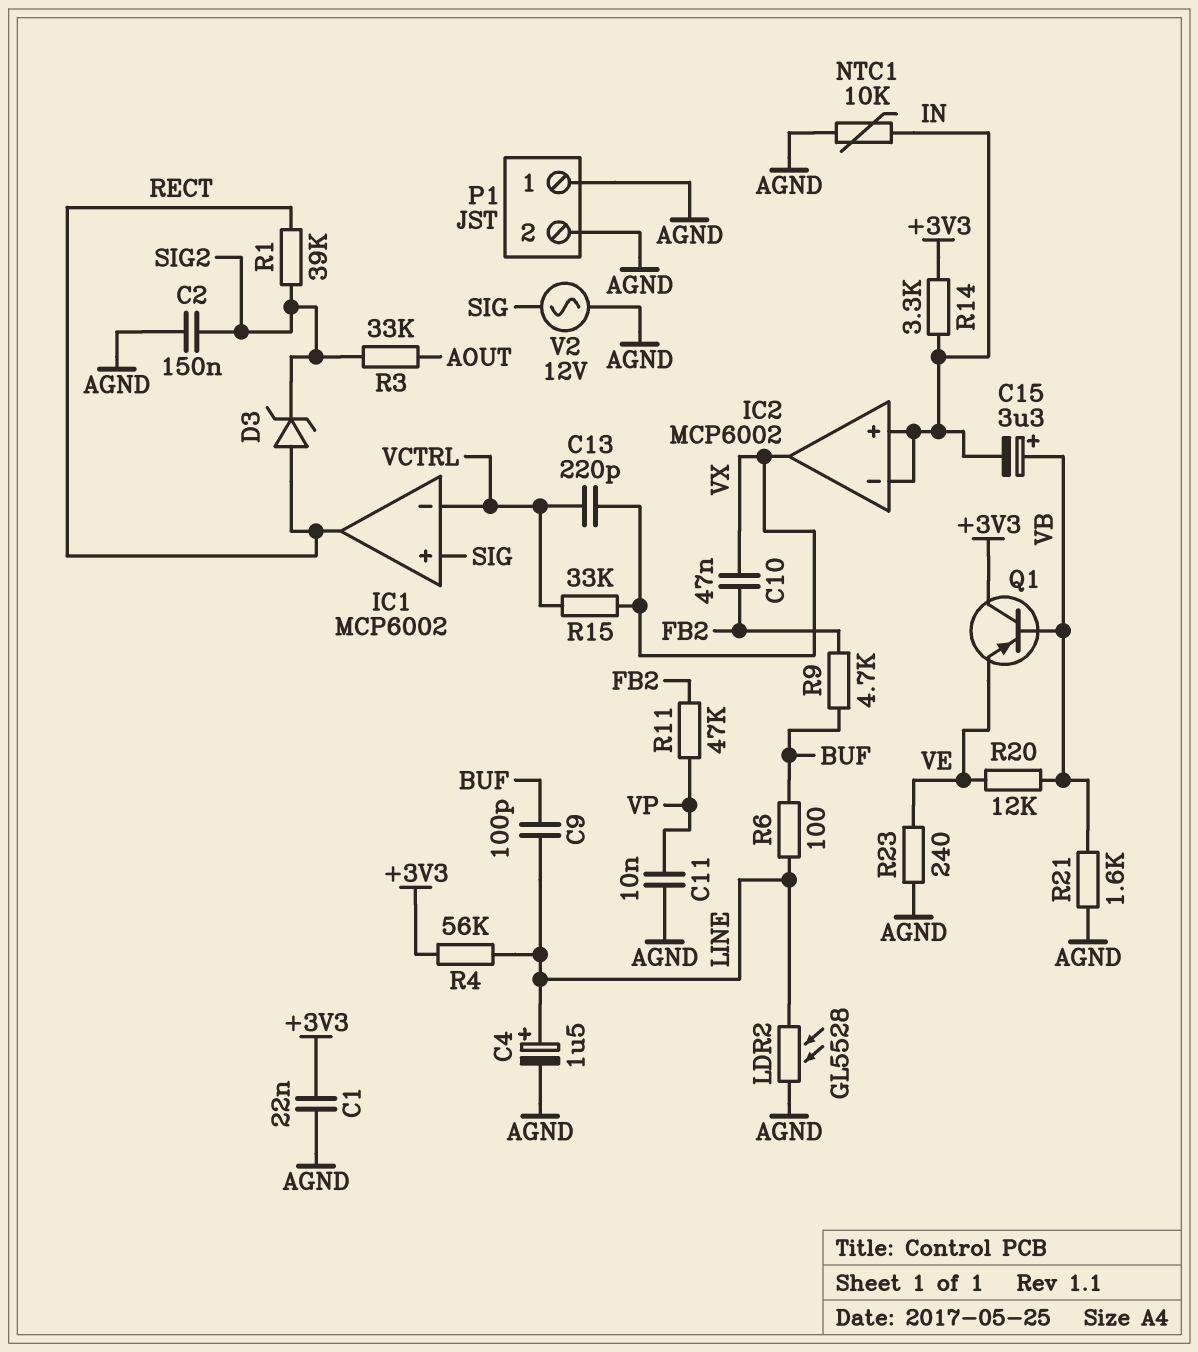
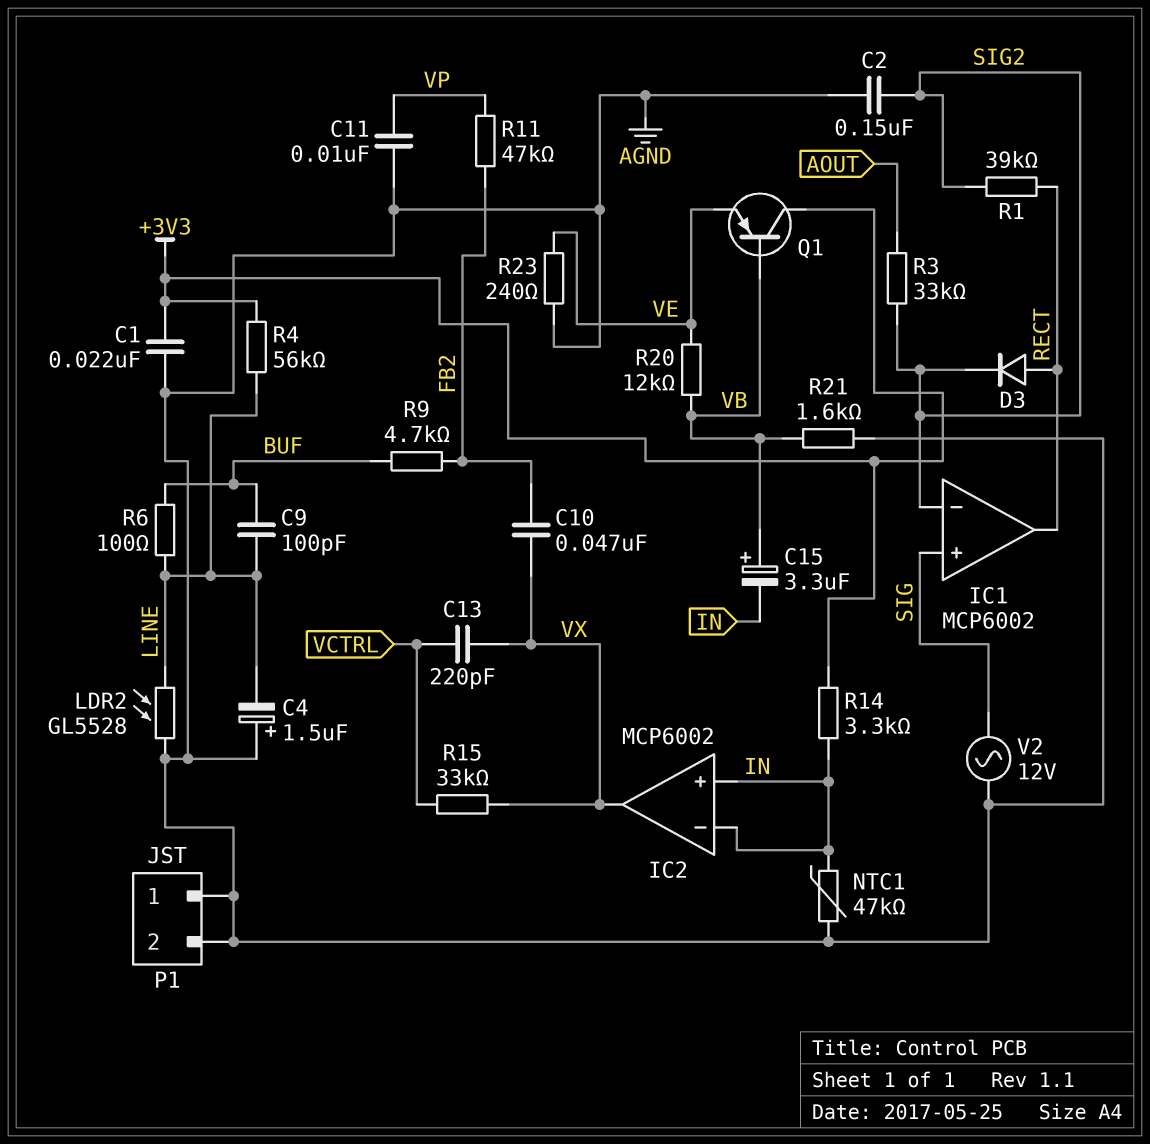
C4: 1.5uF (plus LINE, minus AGND) -> 1.5uF (plus AGND, minus LINE)
D3: zener (A RECT, K SIG2) -> diode (A RECT, K SIG2)
IC1 pin in-: VCTRL -> SIG2
NTC1: 10k (AGND, IN) -> 47k (AGND, IN)

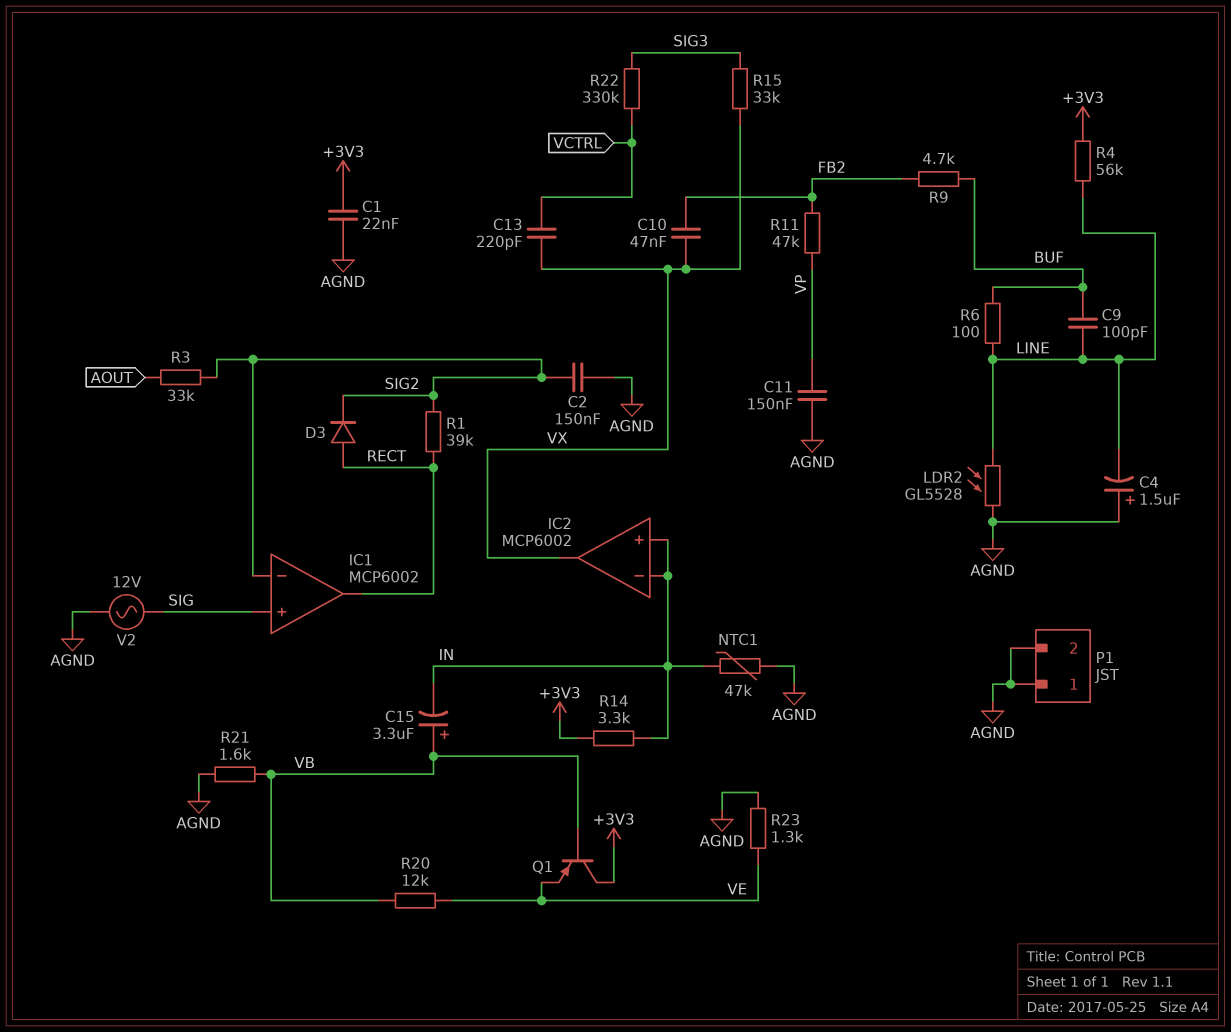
C11: 10nF (AGND, VP) -> 150nF (AGND, VP)
R15: 33k (VCTRL, VX) -> 33k (SIG3, VX)
R22: none -> 330k (SIG3, VCTRL)
R23: 240 (AGND, VE) -> 1.3k (AGND, VE)

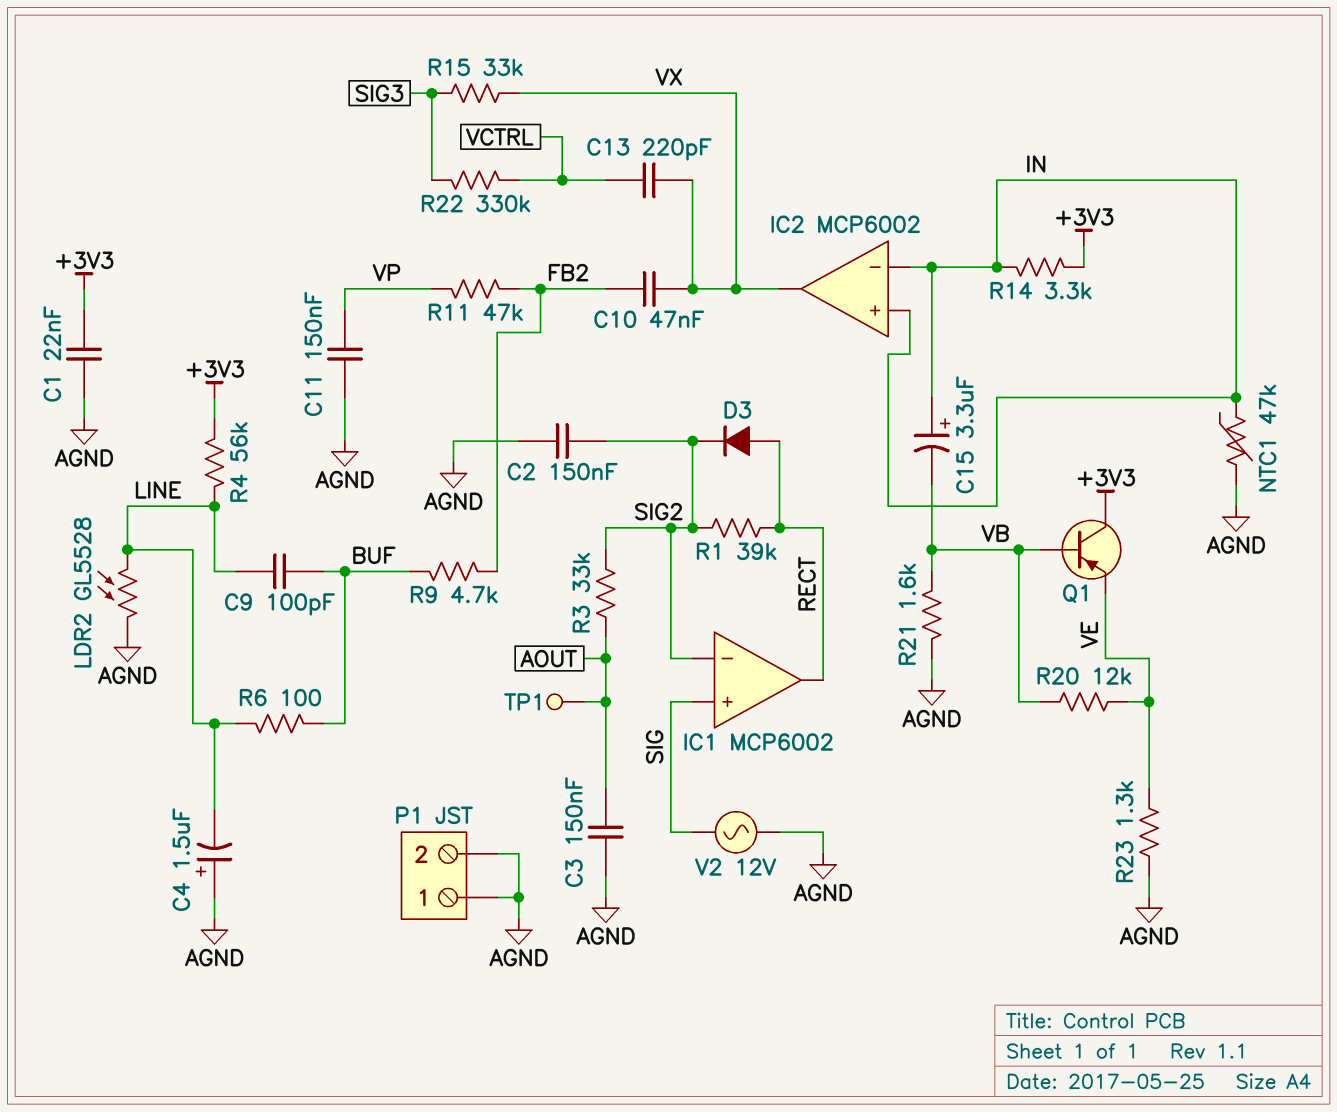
C3: none -> 150nF (AGND, AOUT)
C15: 3.3uF (plus VB, minus IN) -> 3.3uF (plus IN, minus VB)
TP1: none -> test point (AOUT)

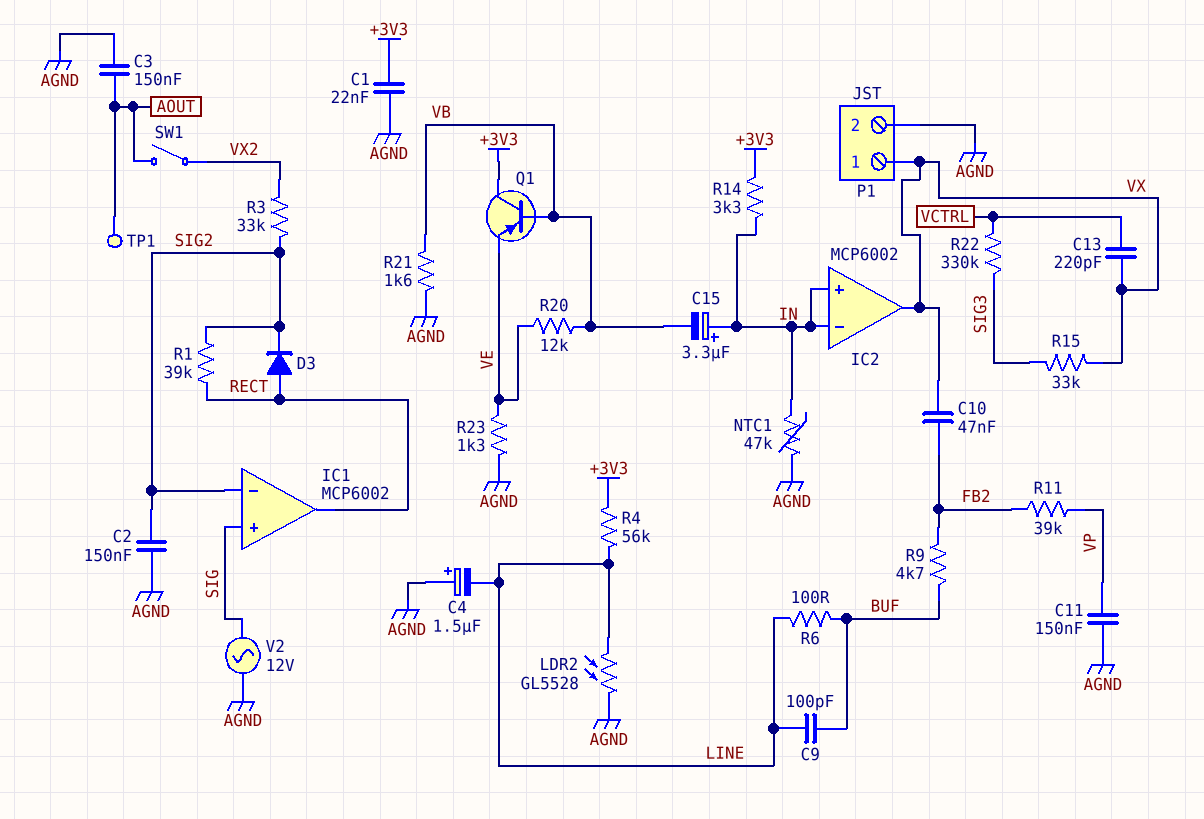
P1 pin 1: AGND -> VX
R3: 33k (AOUT, SIG2) -> 33k (SIG2, VX2)
R11: 47k (FB2, VP) -> 39k (FB2, VP)
SW1: none -> switch (AOUT, VX2)

